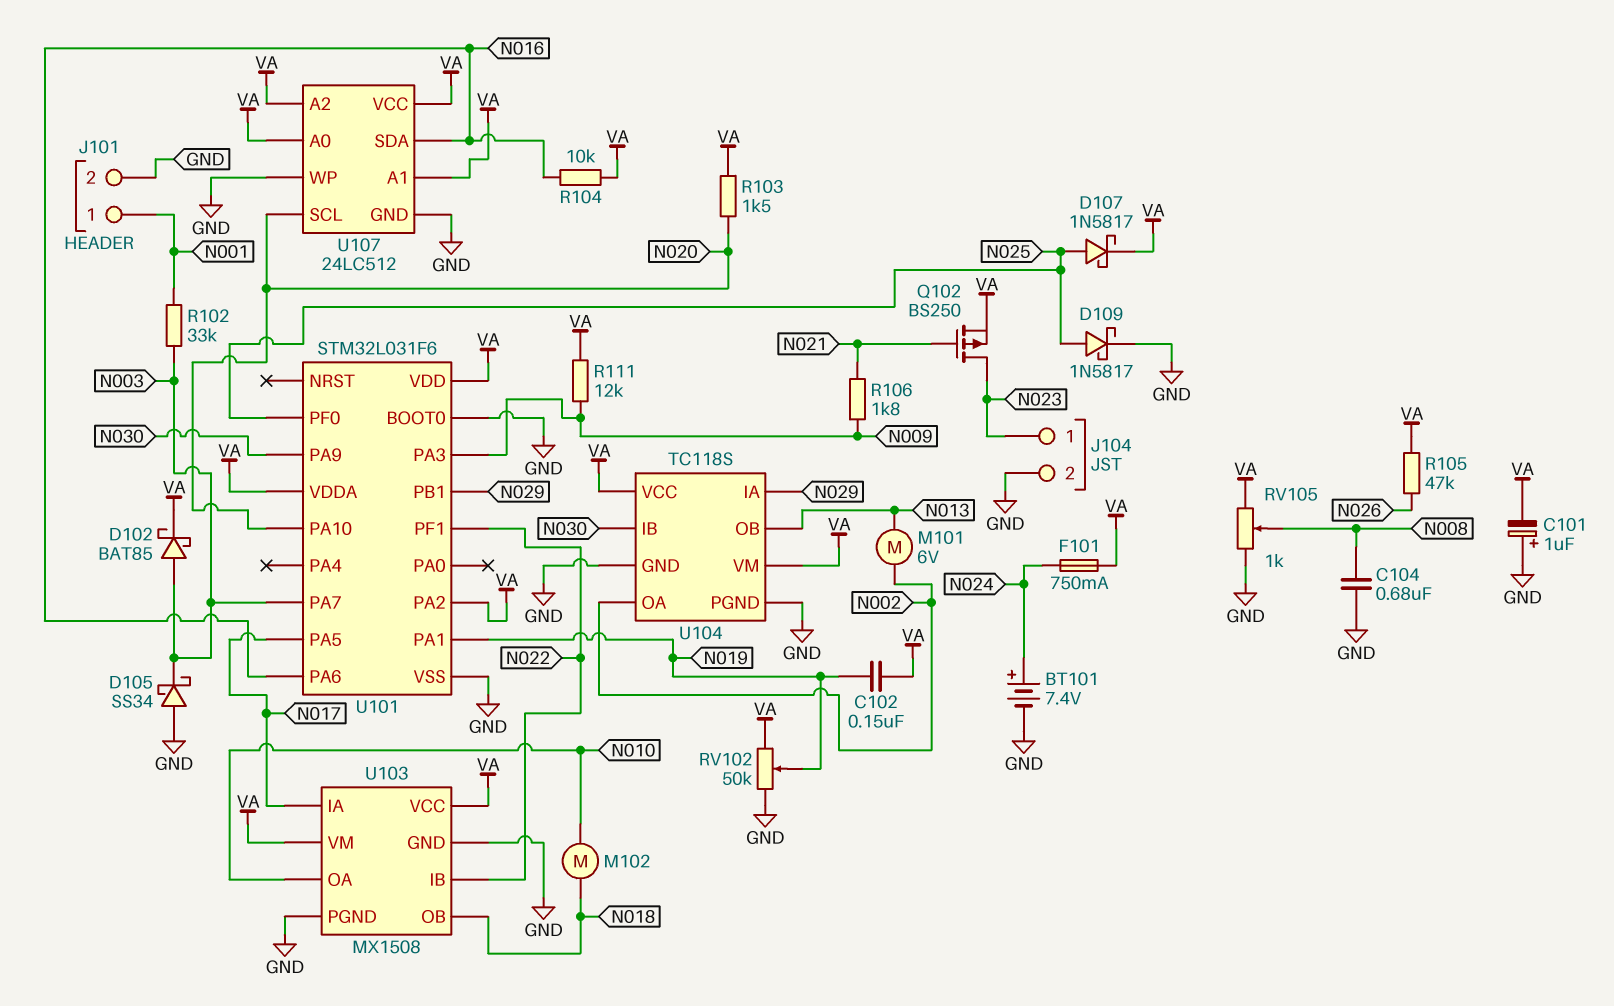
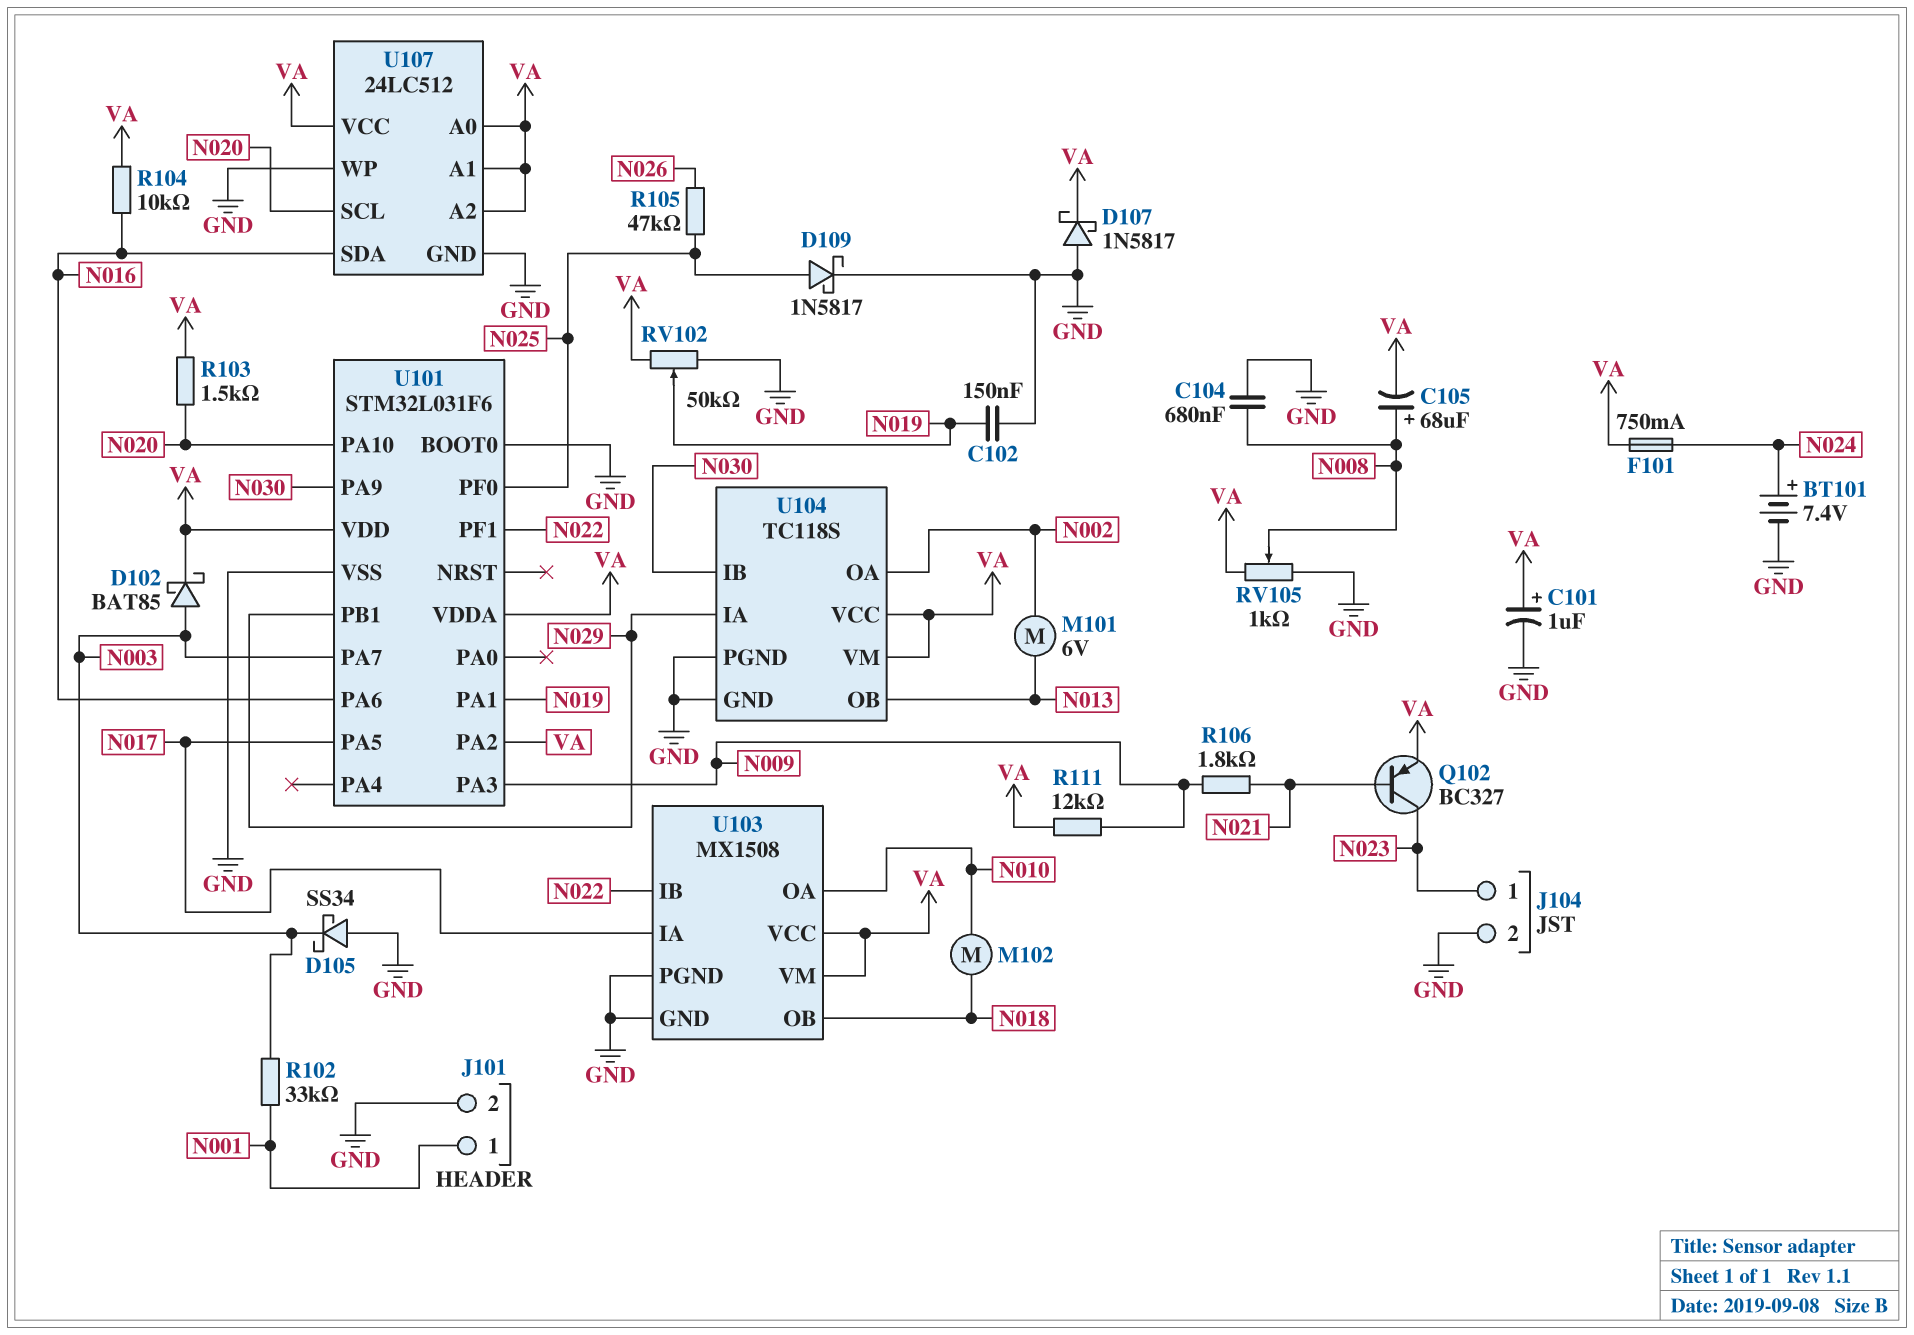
C101: 1uF (plus GND, minus VA) -> 1uF (plus VA, minus GND)
C102: 150nF (N019, VA) -> 150nF (GND, N019)
C105: none -> 68uF (plus N008, minus VA)
D107: schottky 1N5817 (A N025, K VA) -> schottky 1N5817 (A GND, K VA)
Q102: PMOS BS250 (G N021, D N023, S VA) -> PNP BC327 (B N021, C N023, E VA)
R105: 47k (N026, VA) -> 47k (N025, N026)

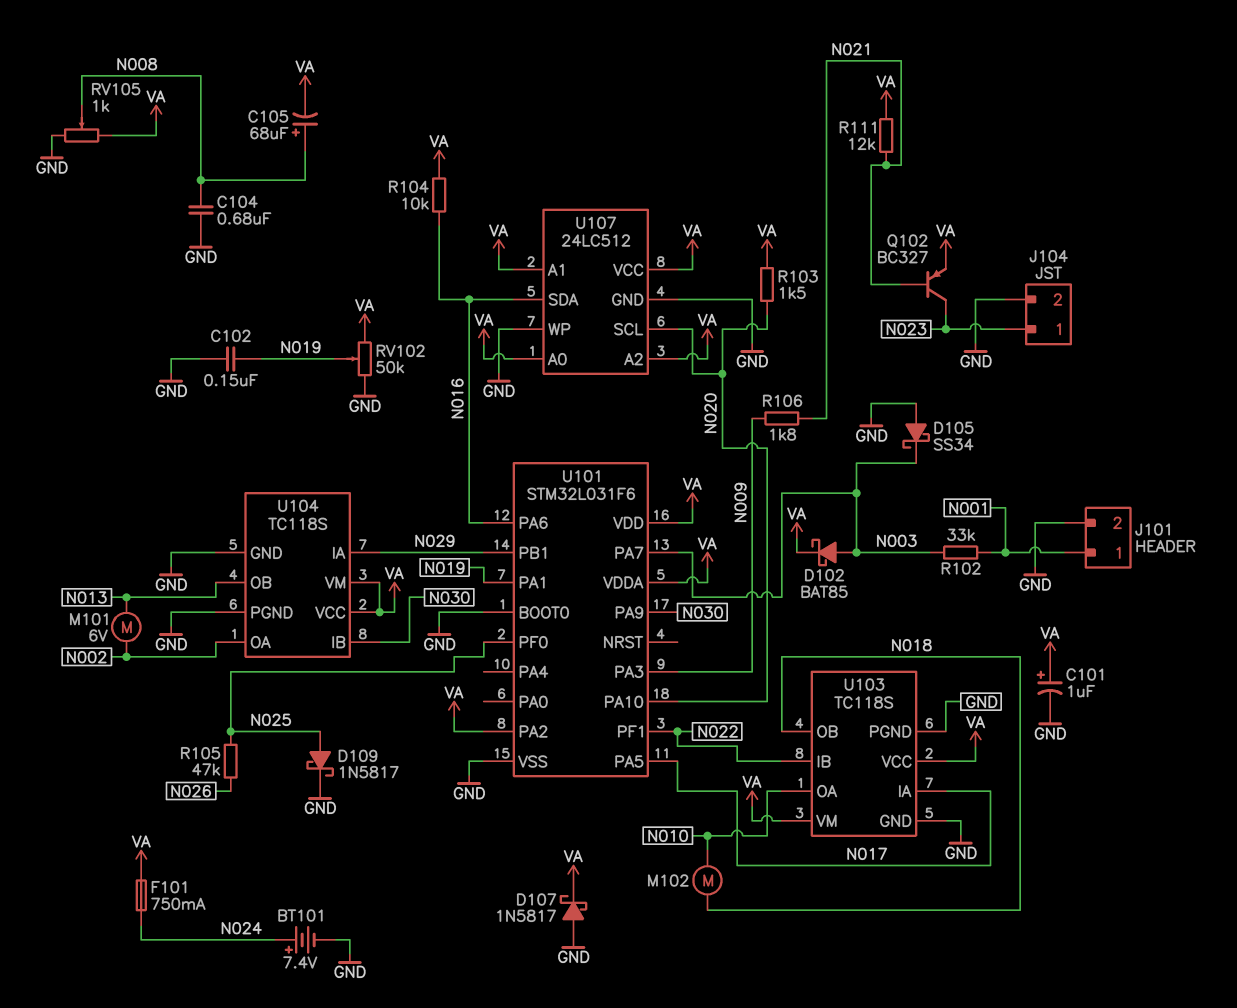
R111: 12k (N009, VA) -> 12k (N021, VA)
U103: MX1508 -> TC118S

